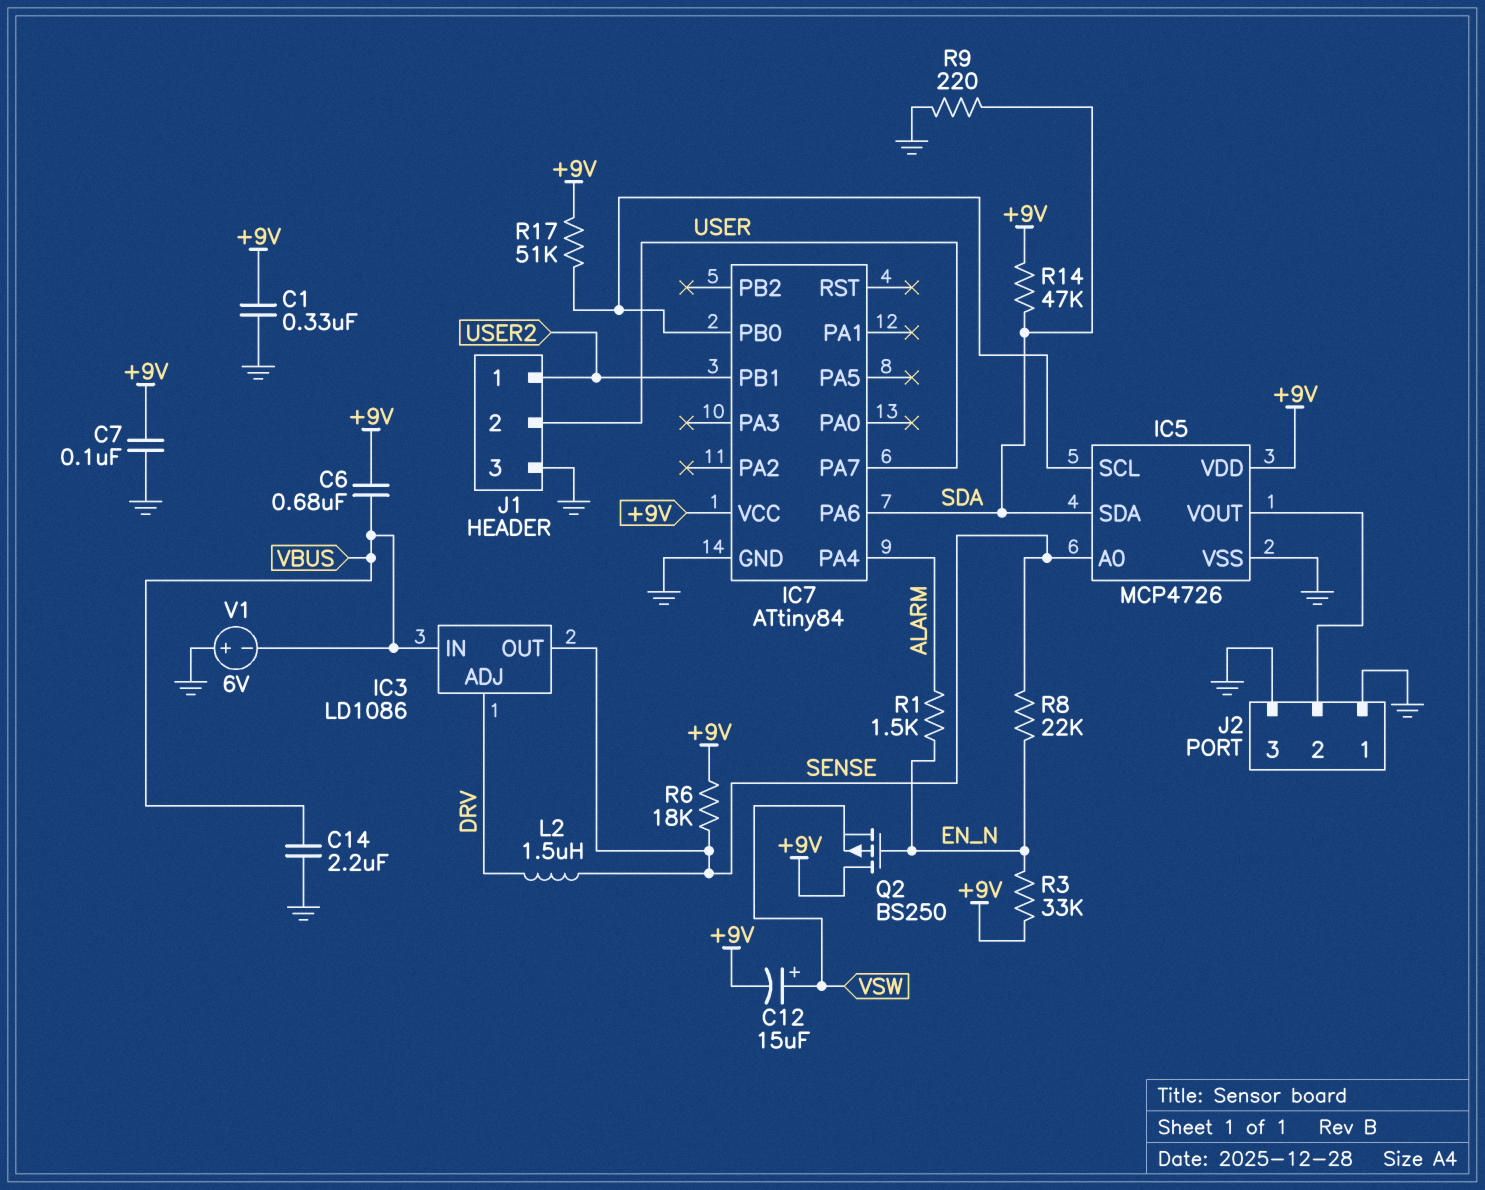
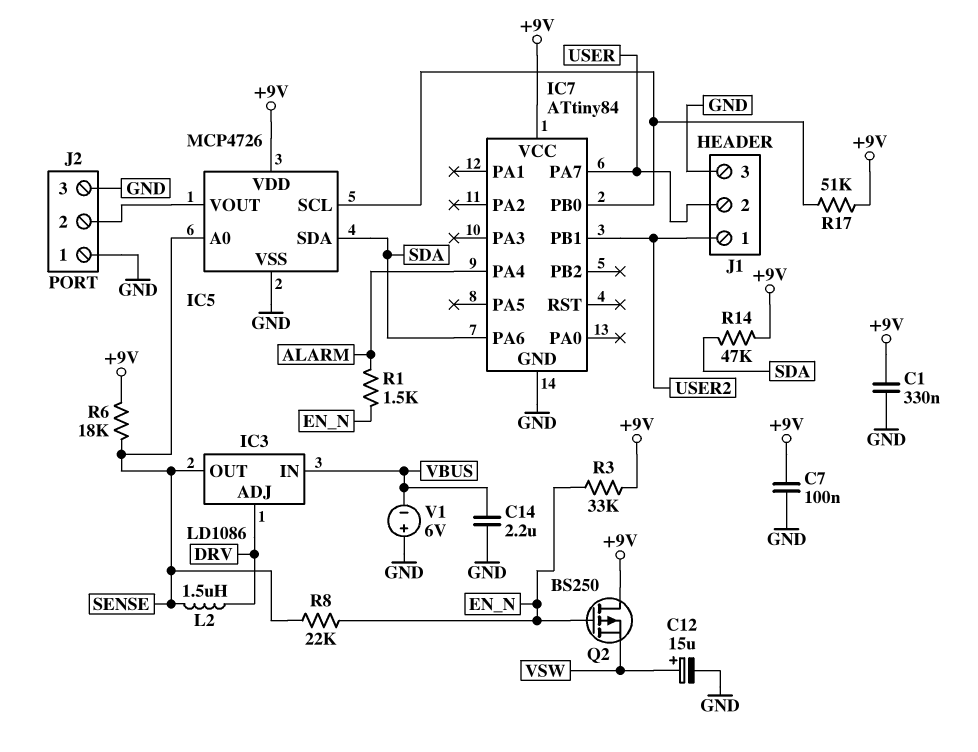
C6: 680nF (+9V, VBUS) -> none
C12: 15uF (plus VSW, minus +9V) -> 15uF (plus VSW, minus GND)
R9: 220 (GND, SDA) -> none

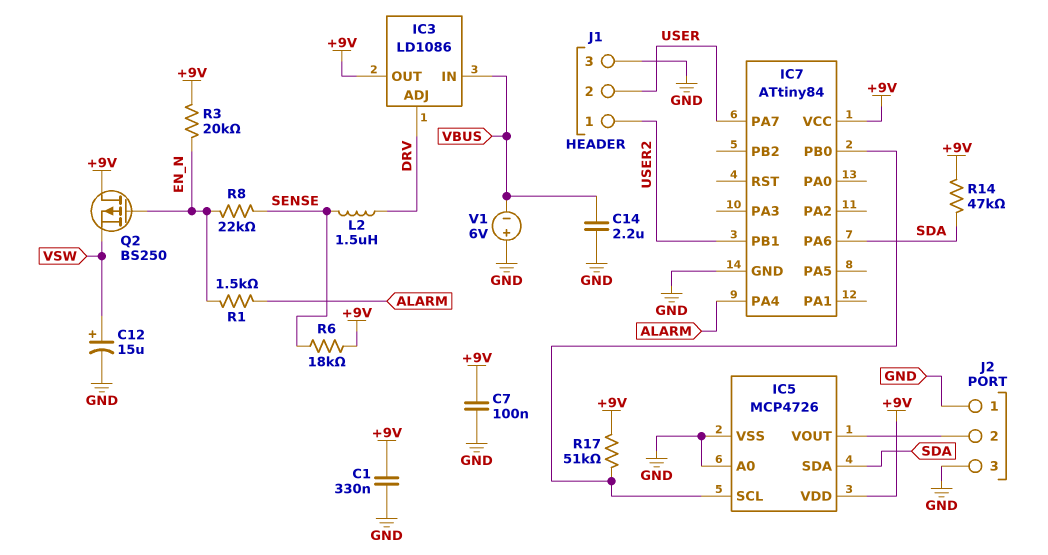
IC3 pin OUT: SENSE -> +9V
IC5 pin A0: SENSE -> GND
R3: 33k (+9V, EN_N) -> 20k (+9V, EN_N)

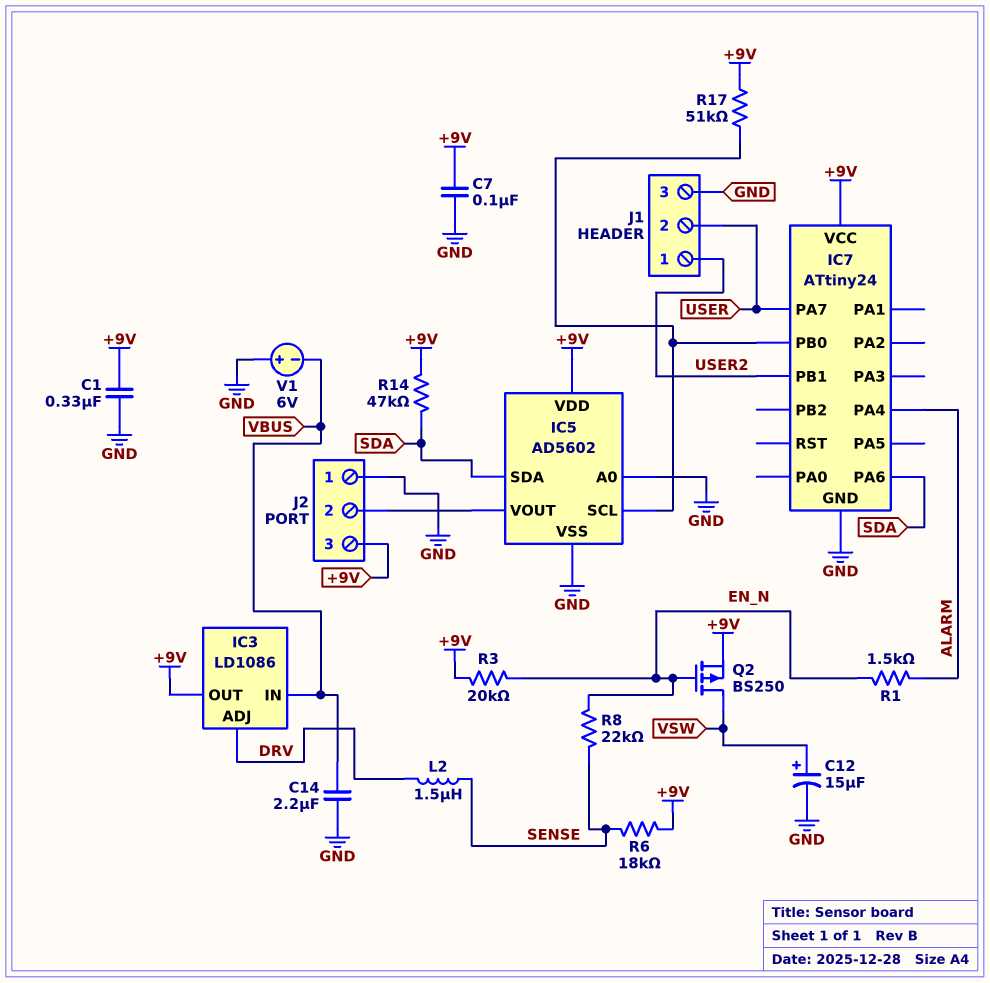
IC5: MCP4726 -> AD5602
IC7: ATtiny84 -> ATtiny24
J2 pin 3: GND -> +9V
Q2: PMOS BS250 (G EN_N, D +9V, S VSW) -> PMOS BS250 (G EN_N, D VSW, S +9V)

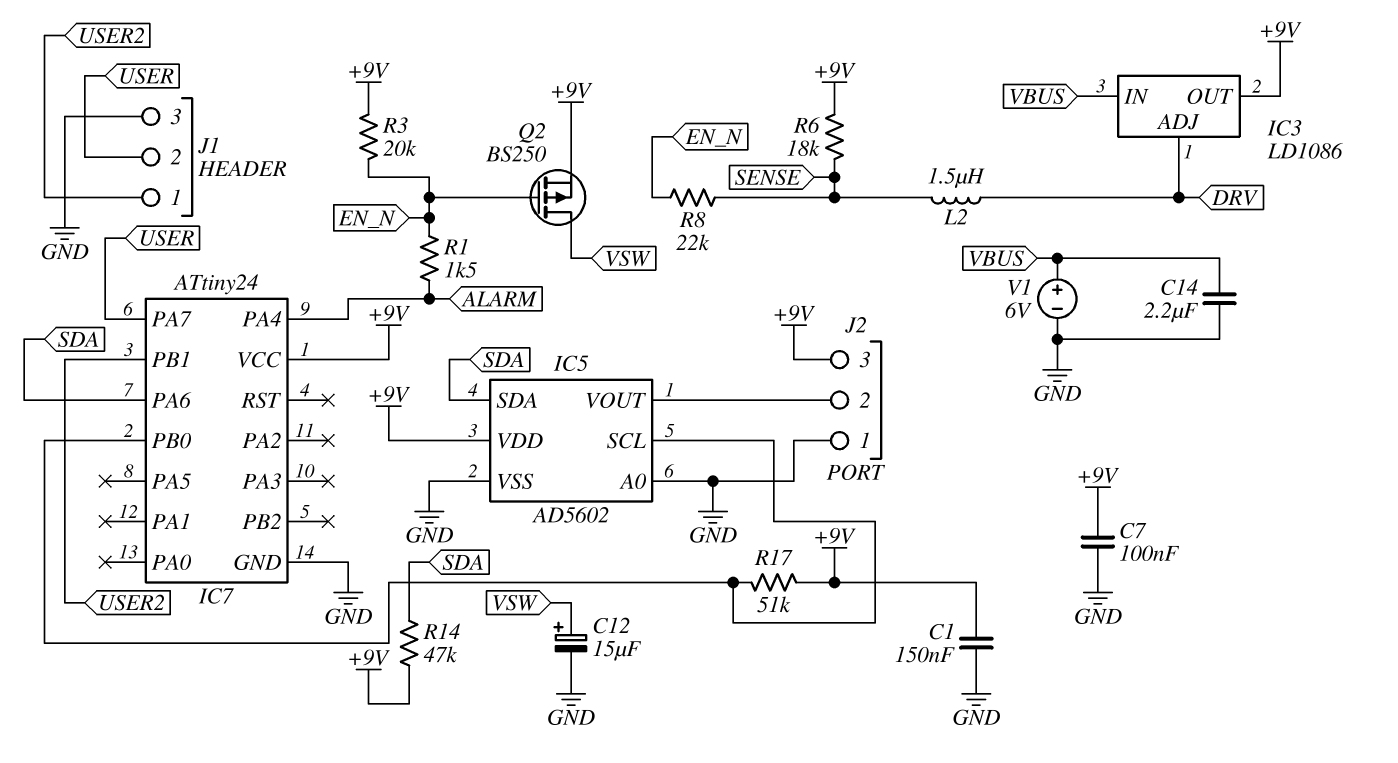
C1: 330nF (+9V, GND) -> 150nF (+9V, GND)
V1: 6V (plus GND, minus VBUS) -> 6V (plus VBUS, minus GND)

